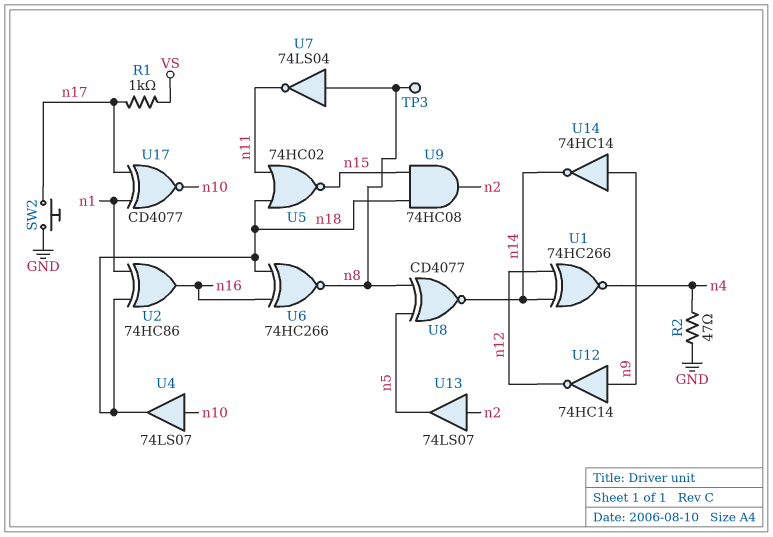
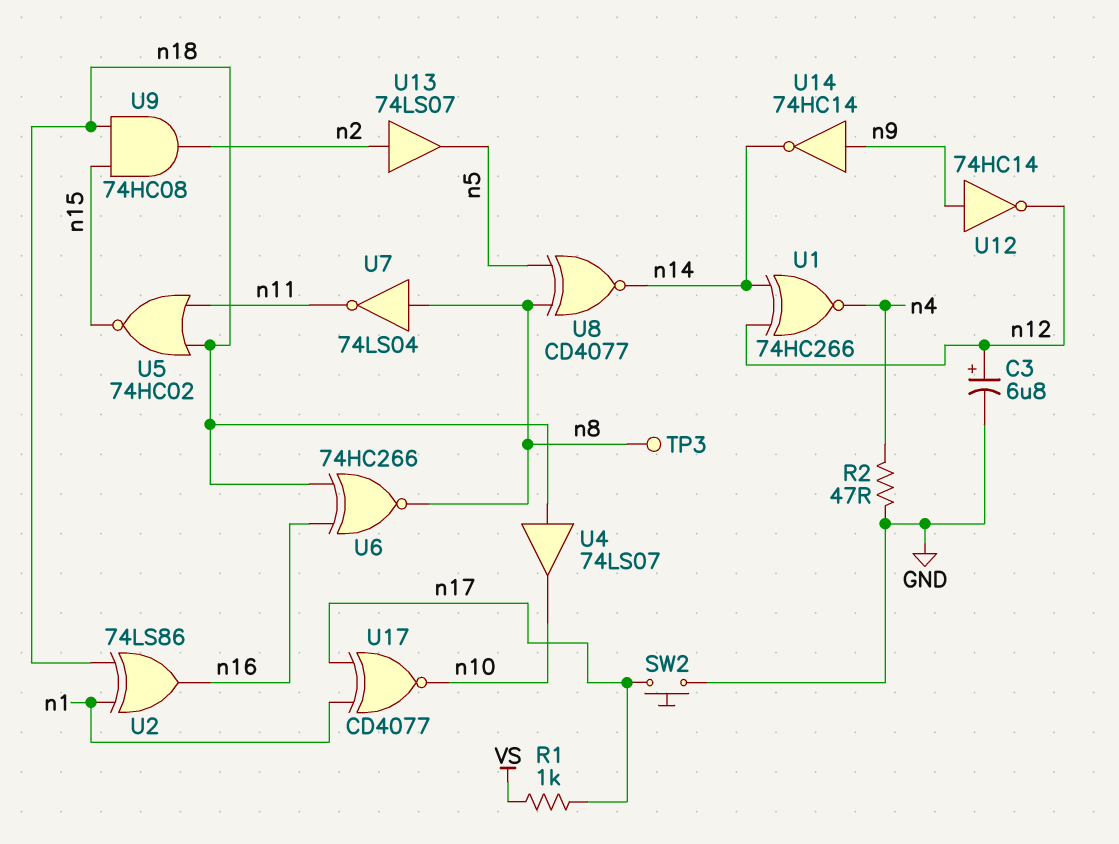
C3: none -> 6.8uF (plus n12, minus GND)
U2: XOR 74HC86 (in n1, in n18, out n16) -> XOR 74LS86 (in n1, in n18, out n16)
U4: buffer 74LS07 (in n10, out n18) -> buffer 74LS07 (in n18, out n10)

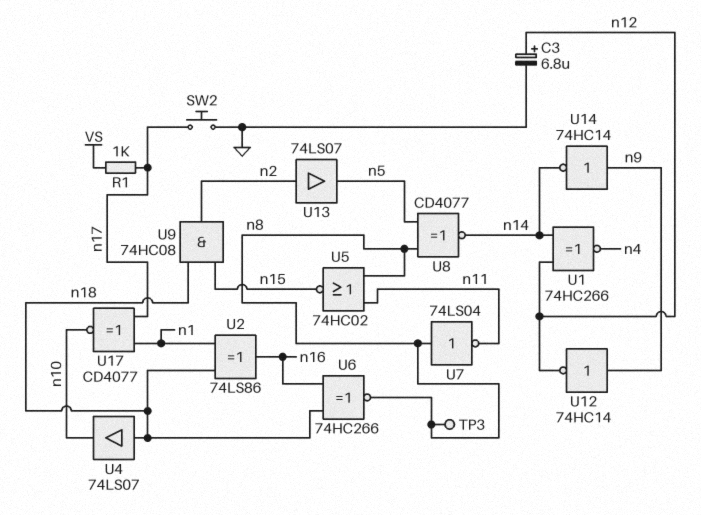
R2: 47 (GND, n4) -> none
U5: NOR 74HC02 (in n11, in n18, out n15) -> NOR 74HC02 (in n8, in n11, out n15)

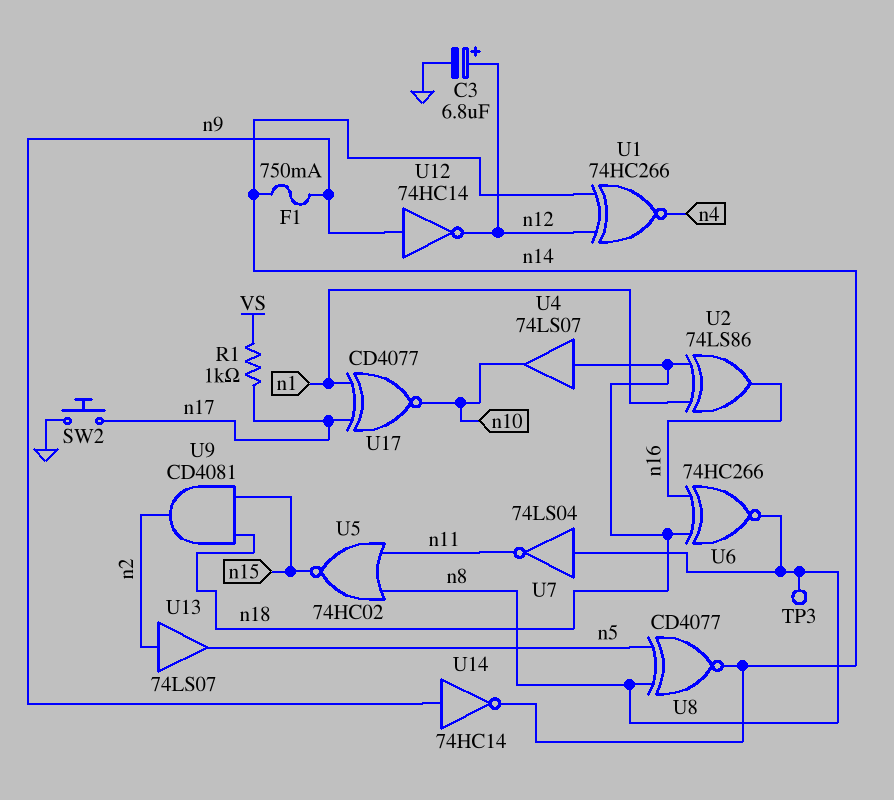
F1: none -> 750mA (n9, n14)
U9: AND 74HC08 (in n15, in n18, out n2) -> AND CD4081 (in n15, in n18, out n2)

